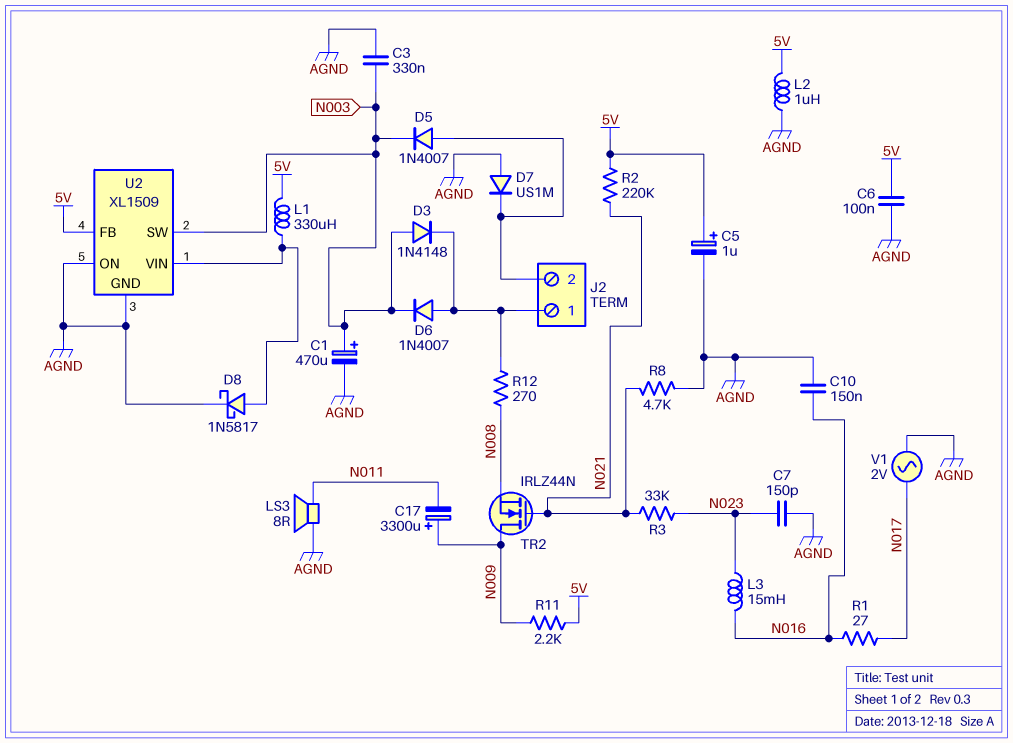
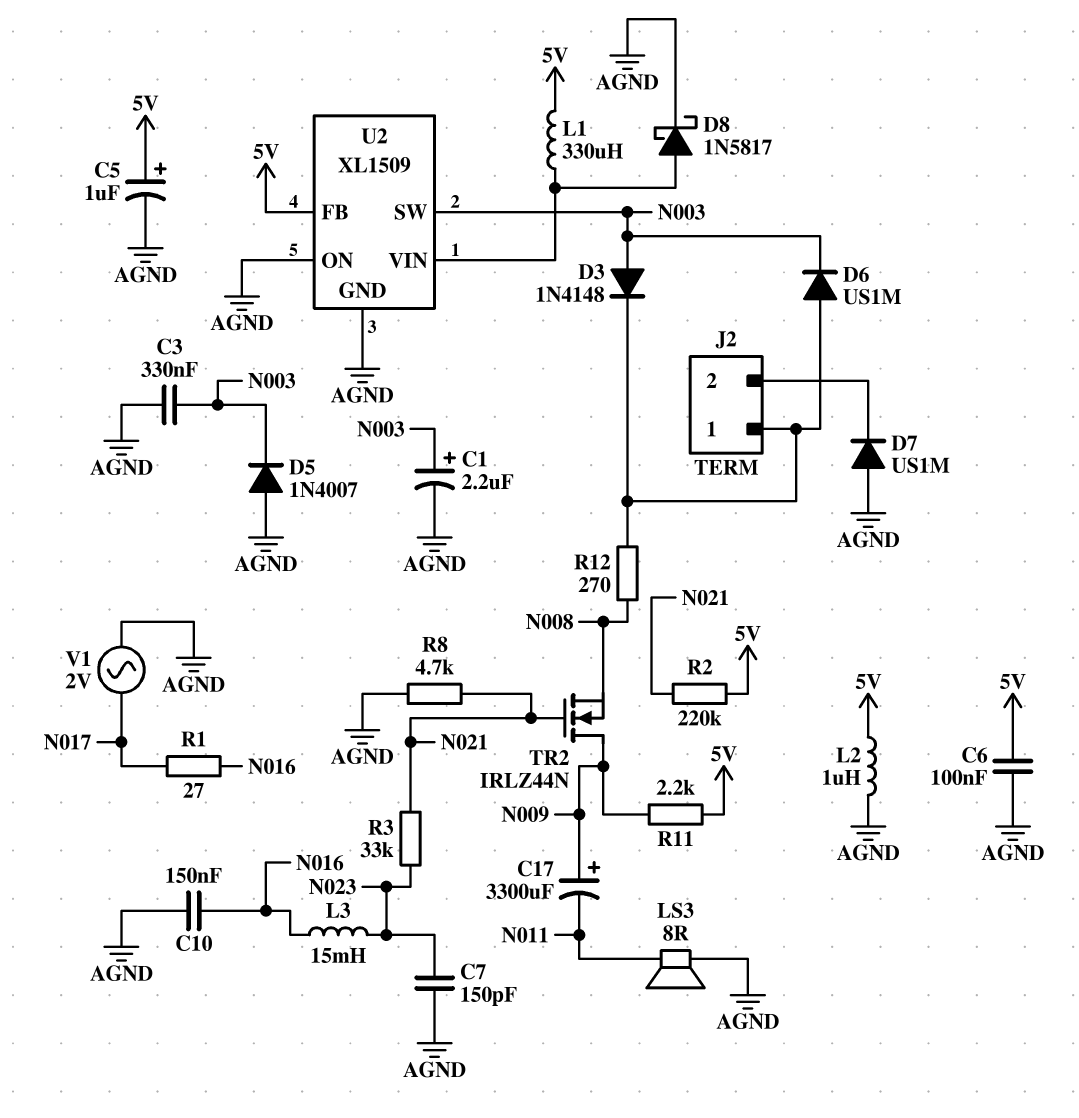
C1: 470uF (plus N003, minus AGND) -> 2.2uF (plus N003, minus AGND)
D5: diode 1N4007 (A J2/2, K N003) -> diode 1N4007 (A AGND, K N003)
D6: diode 1N4007 (A J2/1, K N003) -> diode US1M (A J2/1, K N003)

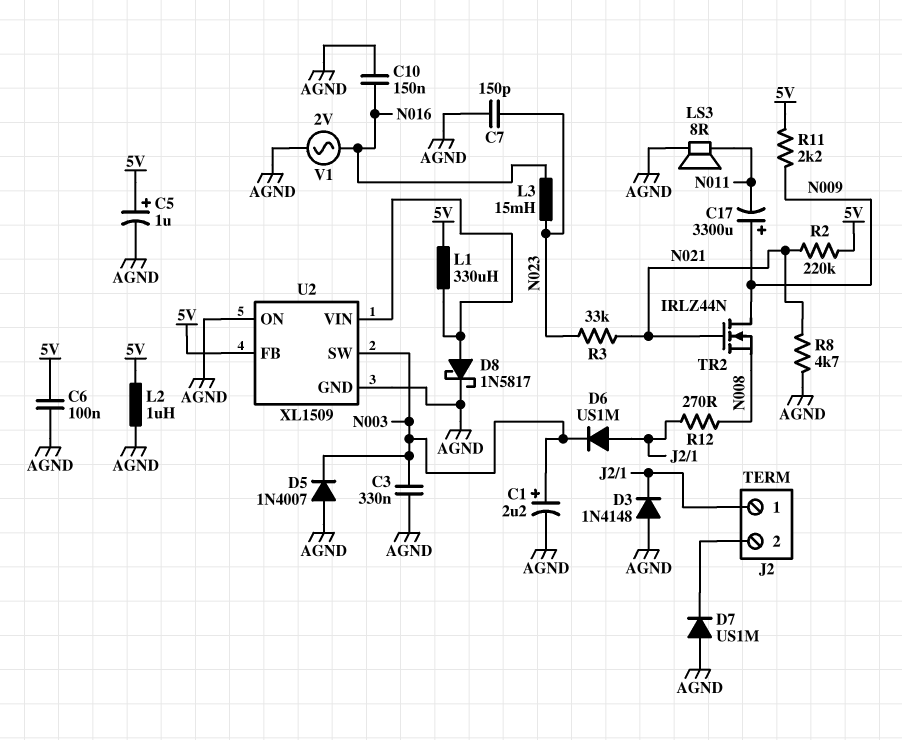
D3: diode 1N4148 (A N003, K J2/1) -> diode 1N4148 (A AGND, K J2/1)
R1: 27 (N016, N017) -> none
V1: AC 2V (AGND, N017) -> AC 2V (AGND, N016)

